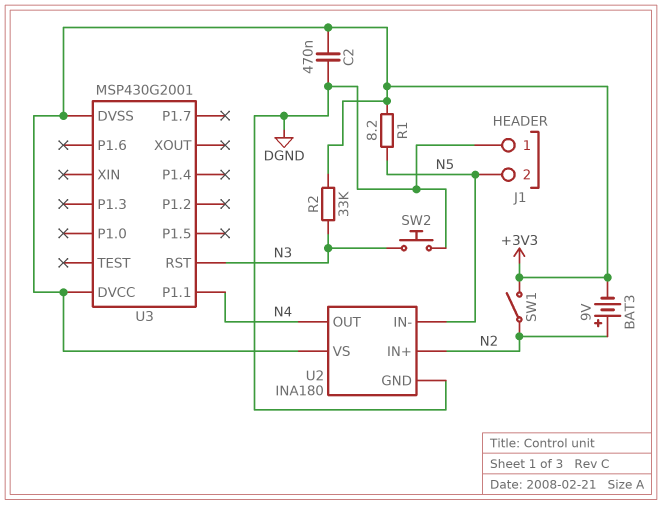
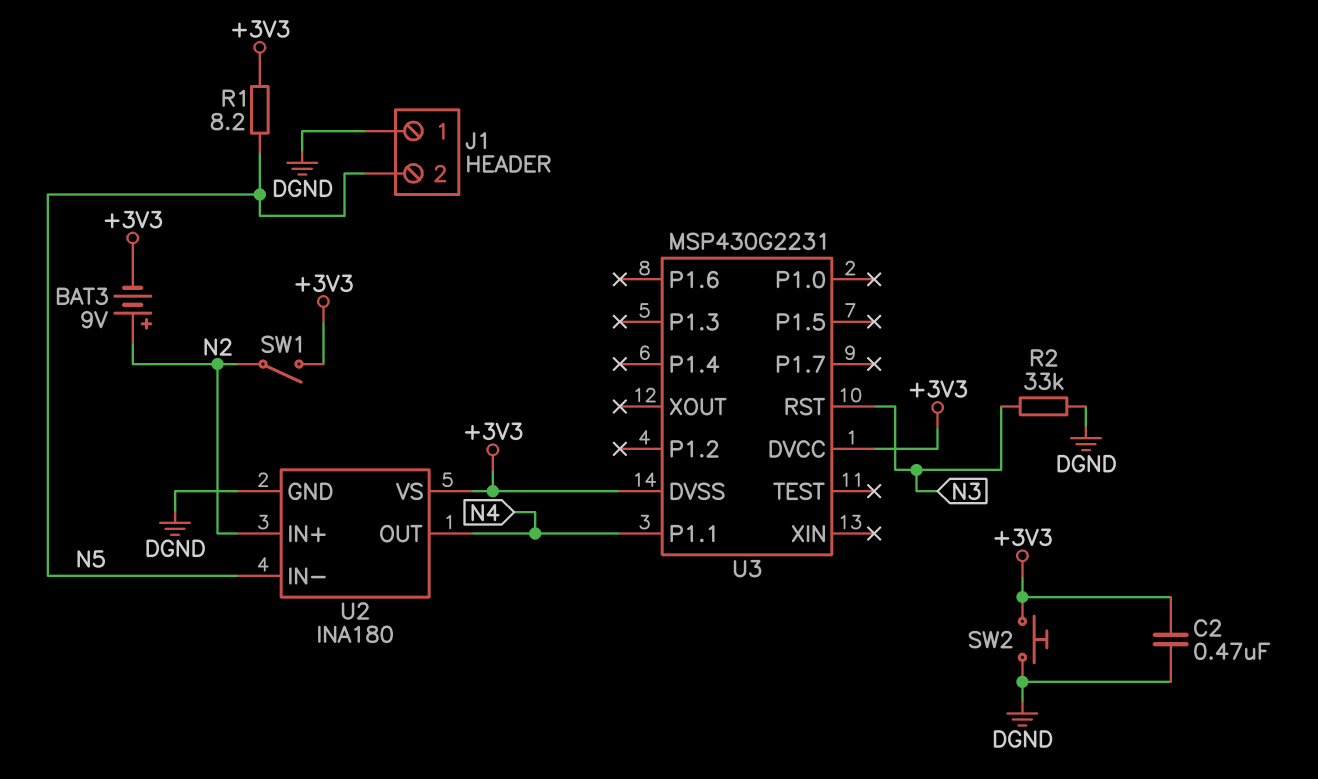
R2: 33k (+3V3, N3) -> 33k (DGND, N3)
SW2: button (DGND, N3) -> button (+3V3, DGND)
U3: MSP430G2001 -> MSP430G2231

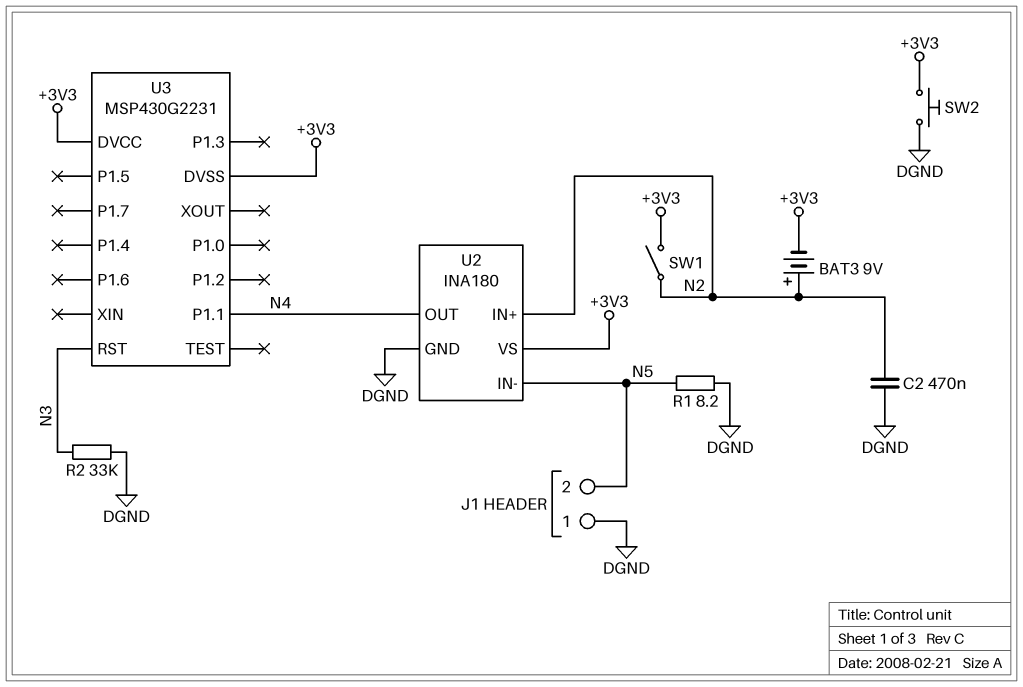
C2: 470nF (+3V3, DGND) -> 470nF (DGND, N2)
R1: 8.2 (+3V3, N5) -> 8.2 (DGND, N5)

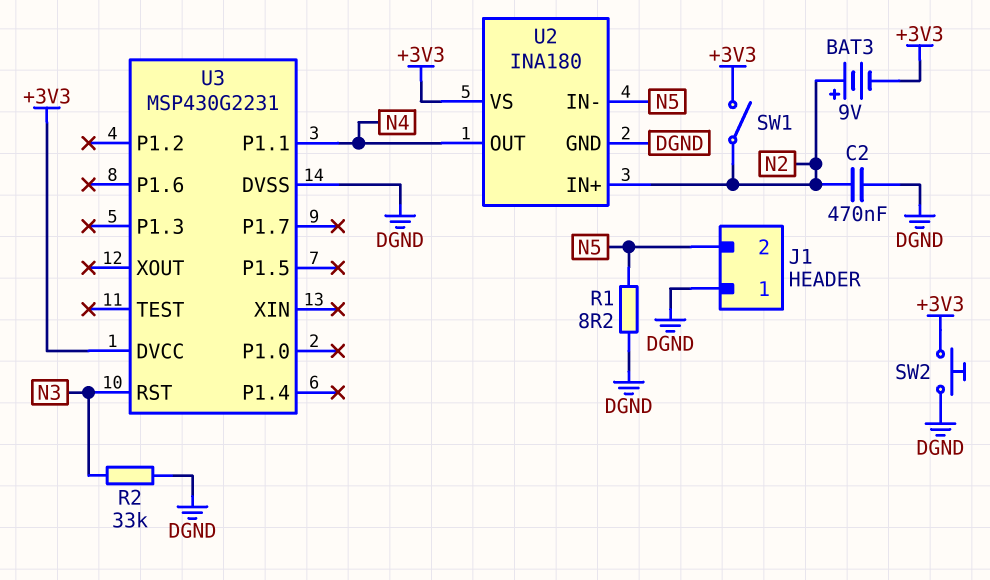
U3 pin DVSS: +3V3 -> DGND

